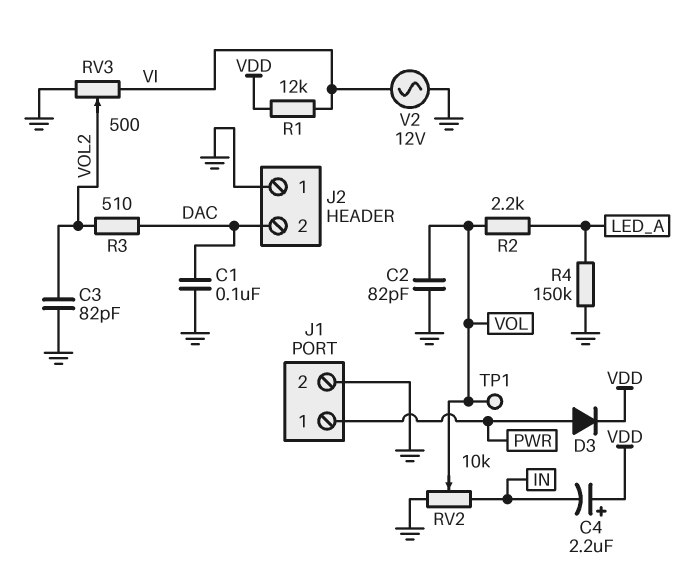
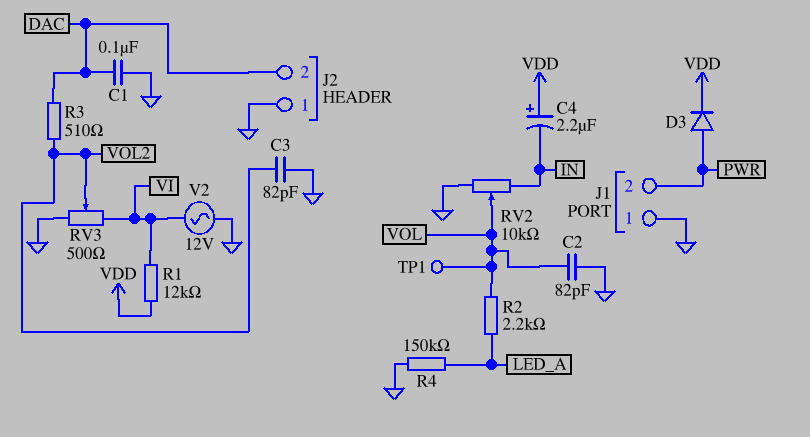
J1 pin 1: PWR -> GND
J1 pin 2: GND -> PWR

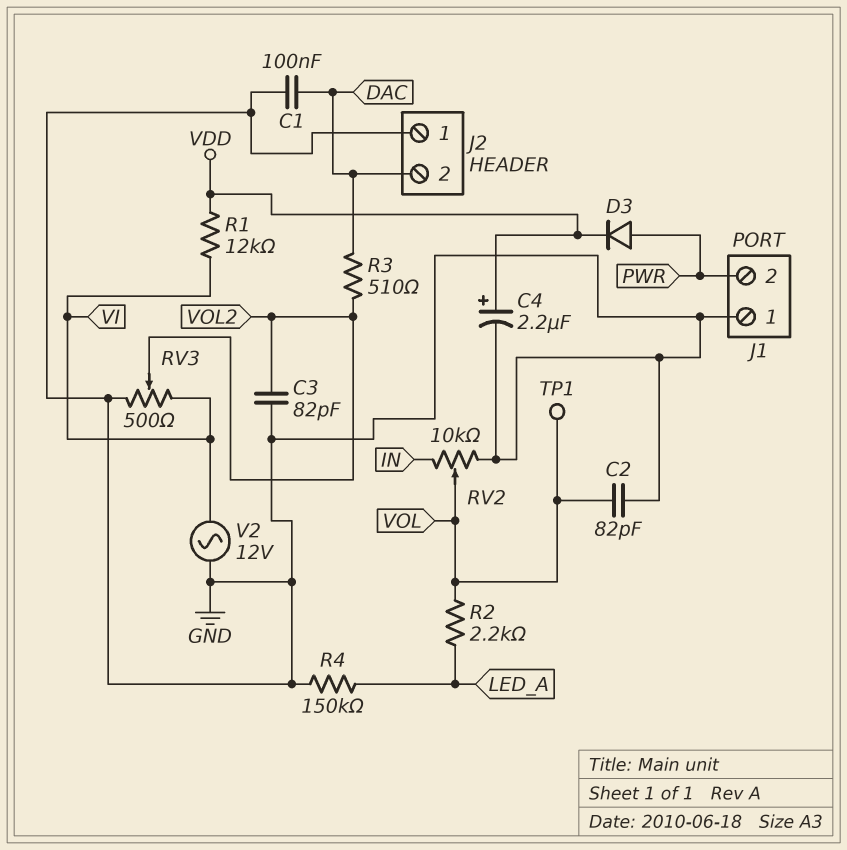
C4: 2.2uF (plus VDD, minus IN) -> 2.2uF (plus VDD, minus GND)

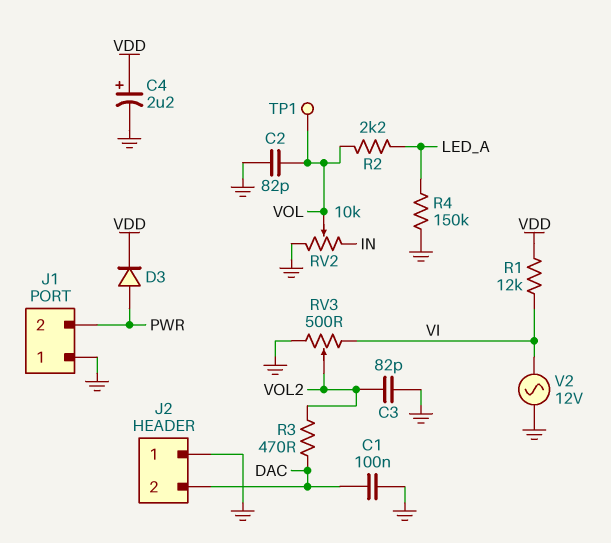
R3: 510 (DAC, VOL2) -> 470 (DAC, VOL2)

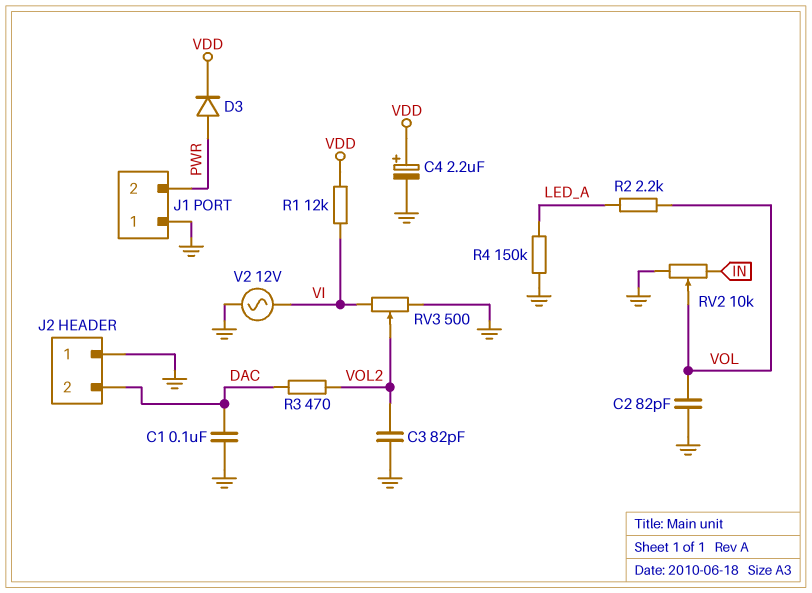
TP1: test point (VOL) -> none

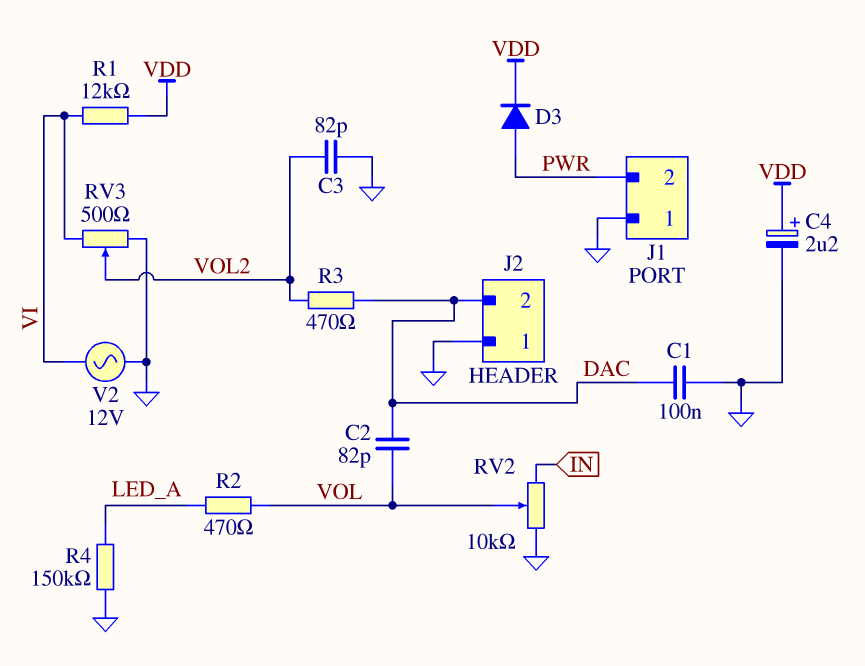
C2: 82pF (GND, VOL) -> 82pF (DAC, VOL)
R2: 2.2k (LED_A, VOL) -> 470 (LED_A, VOL)

